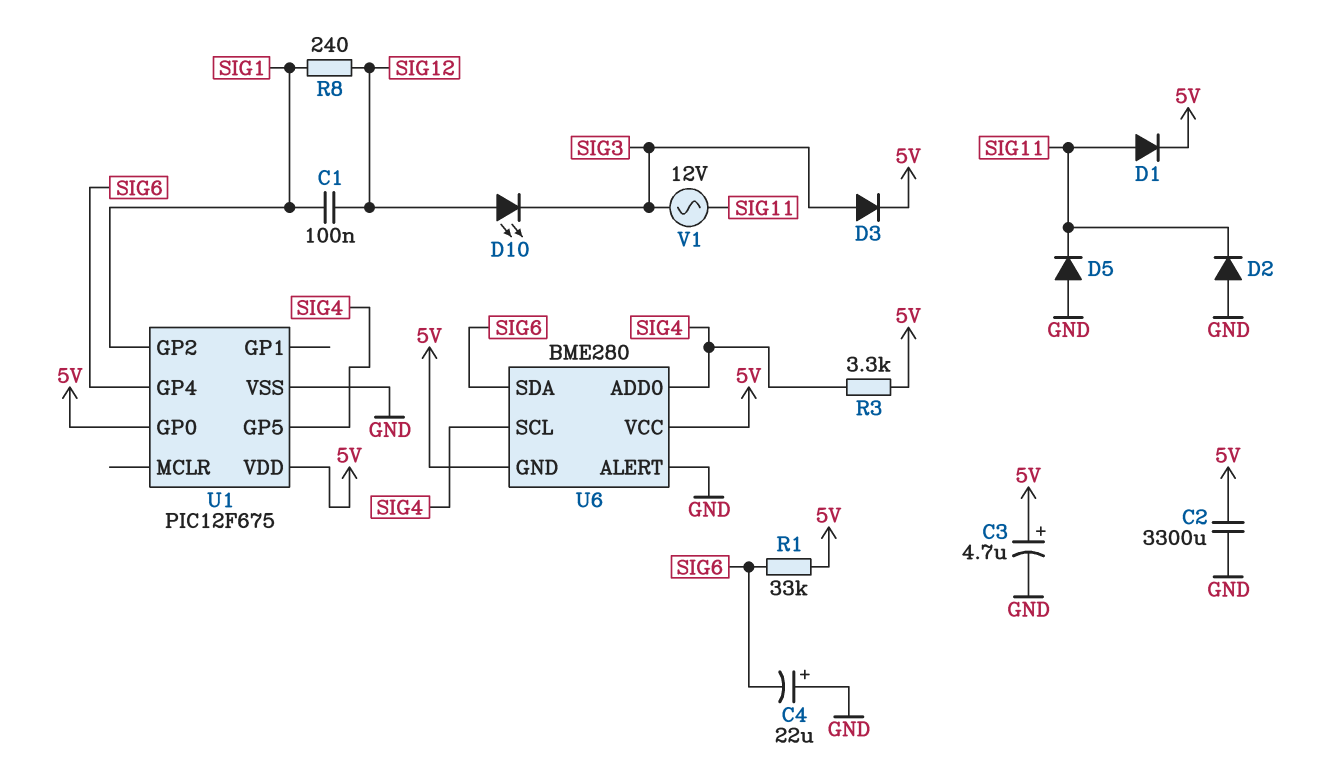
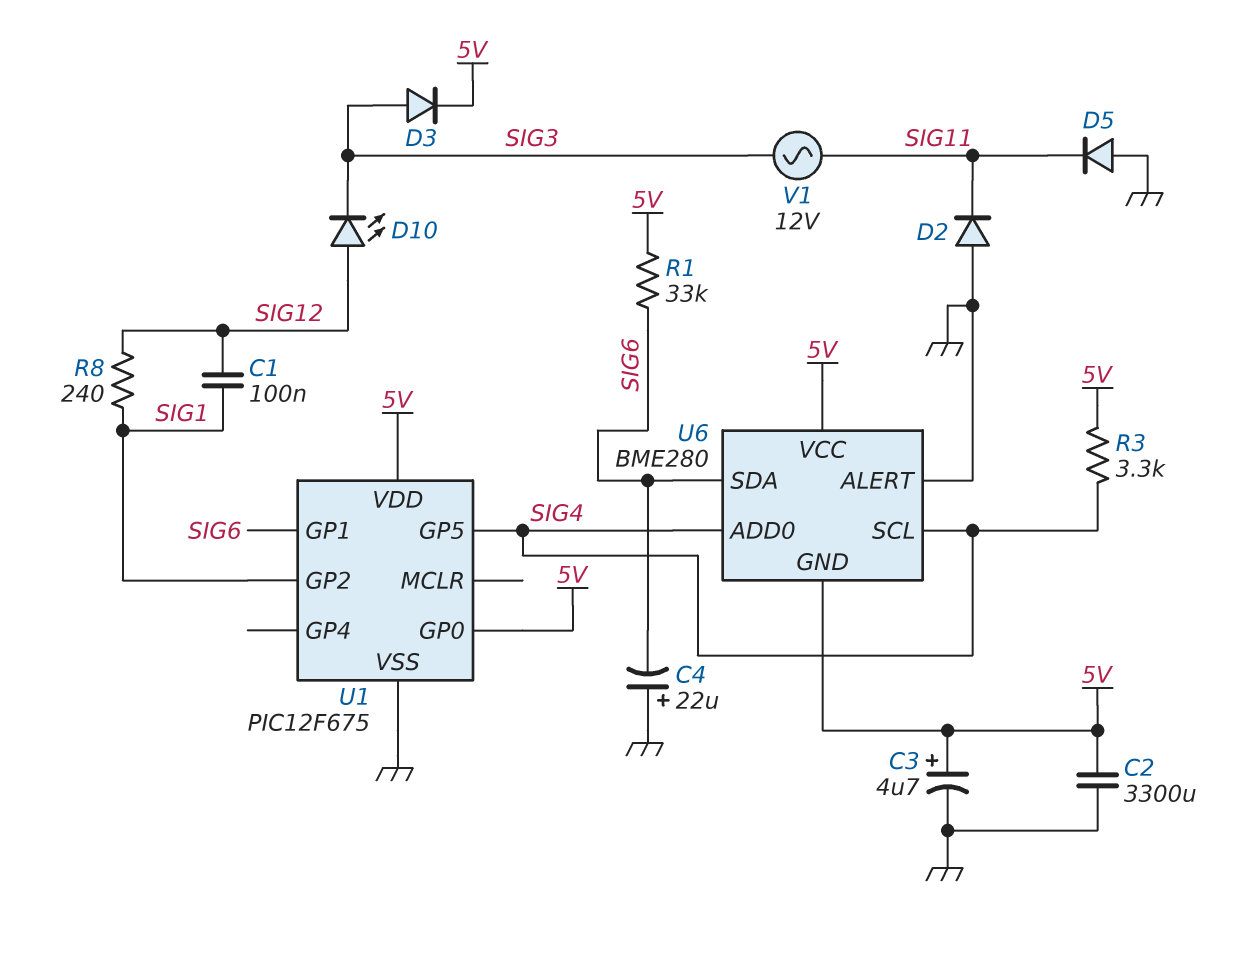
D1: diode (A SIG11, K 5V) -> none
U1 pin GP1: none -> SIG6
U1 pin GP4: SIG6 -> none

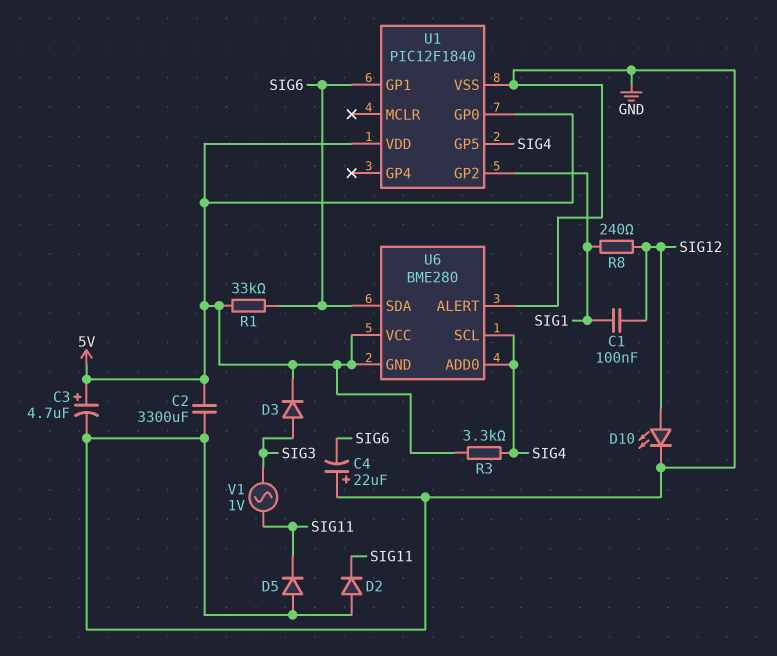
D10: LED (A SIG12, K SIG3) -> LED (A SIG12, K GND)
U1: PIC12F675 -> PIC12F1840
V1: AC 12V (SIG3, SIG11) -> AC 1V (SIG3, SIG11)

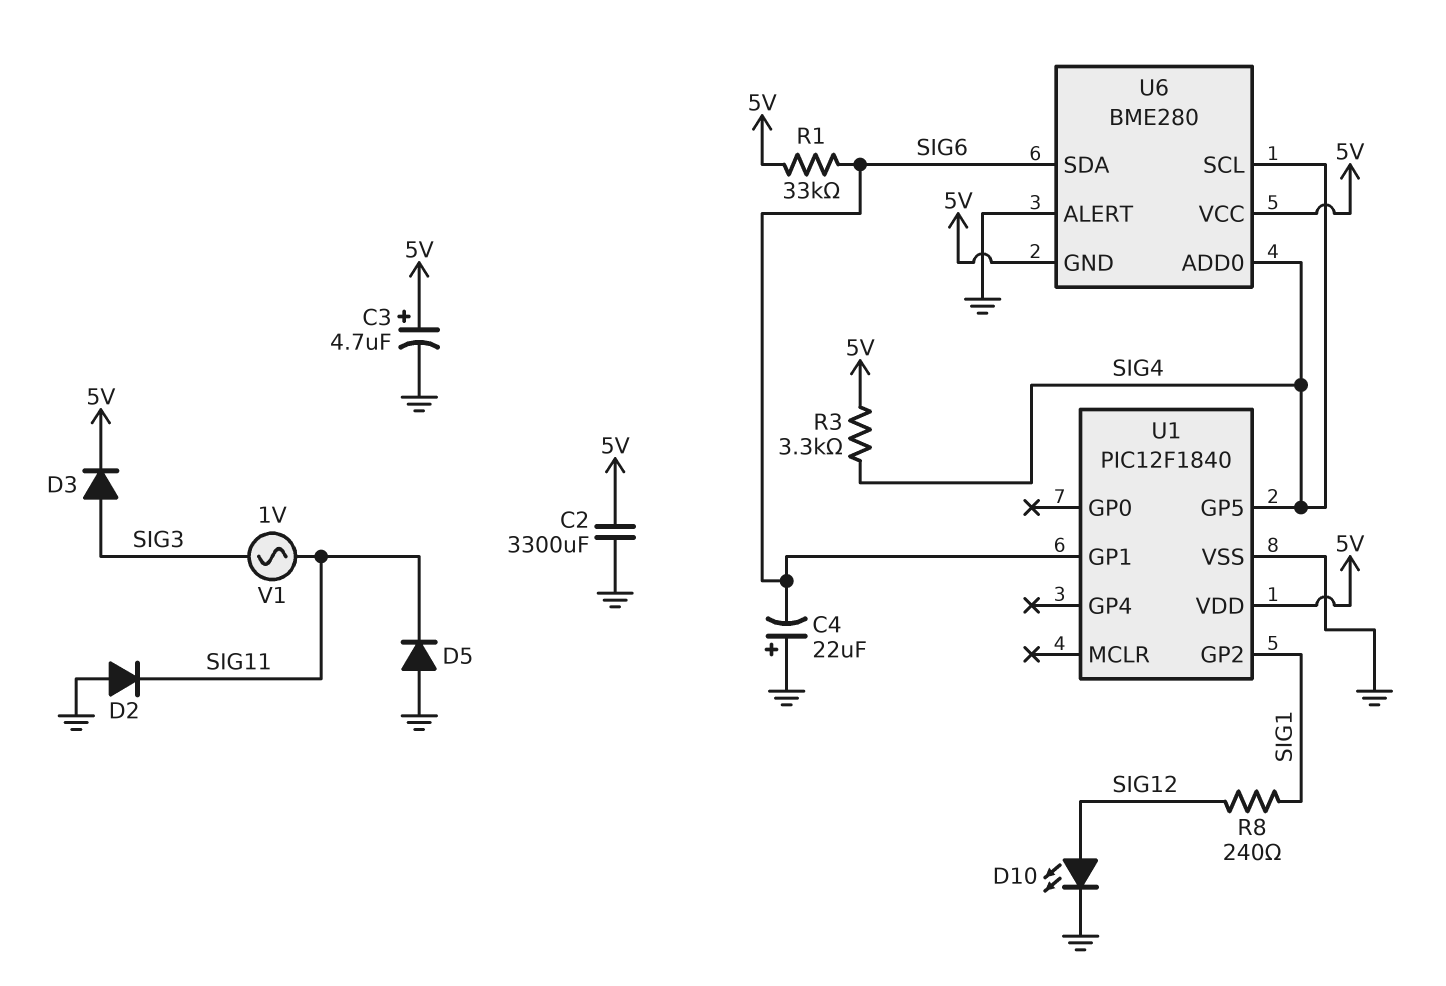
C1: 100nF (SIG1, SIG12) -> none
U1 pin GP0: 5V -> none

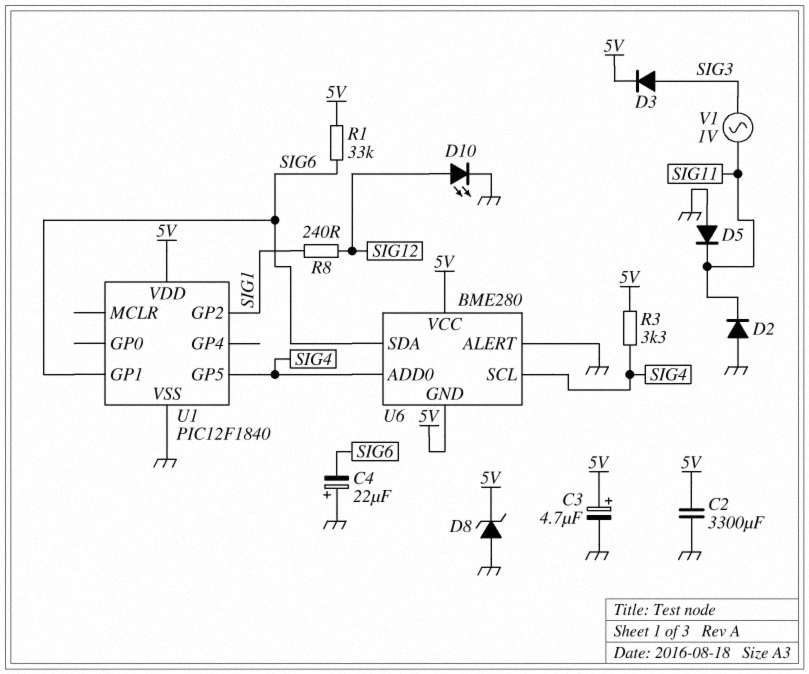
D8: none -> zener (A GND, K 5V)

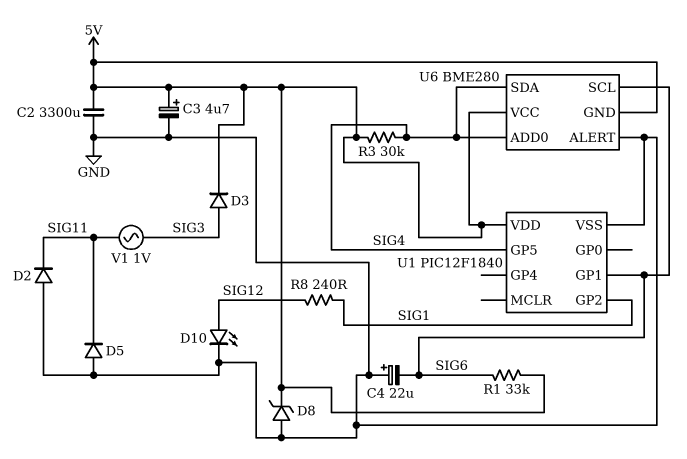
R3: 3.3k (5V, SIG4) -> 30k (5V, SIG4)
U6 pin SCL: SIG4 -> SIG6
U6 pin SDA: SIG6 -> SIG4

